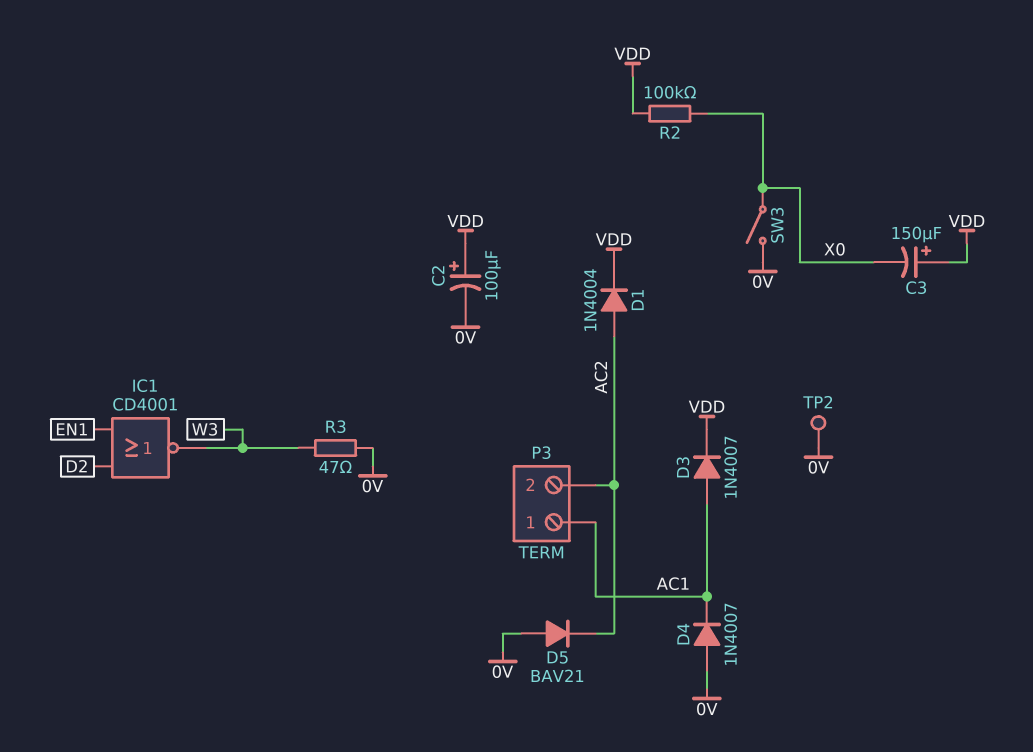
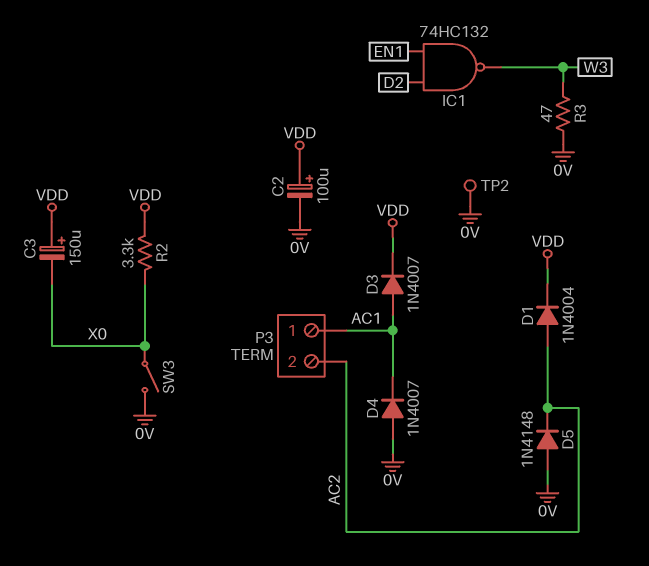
D5: diode BAV21 (A 0V, K AC2) -> diode 1N4148 (A 0V, K AC2)
IC1: NOR CD4001 (in D2, in EN1, out W3) -> NAND 74HC132 (in D2, in EN1, out W3)
R2: 100k (VDD, X0) -> 3.3k (VDD, X0)

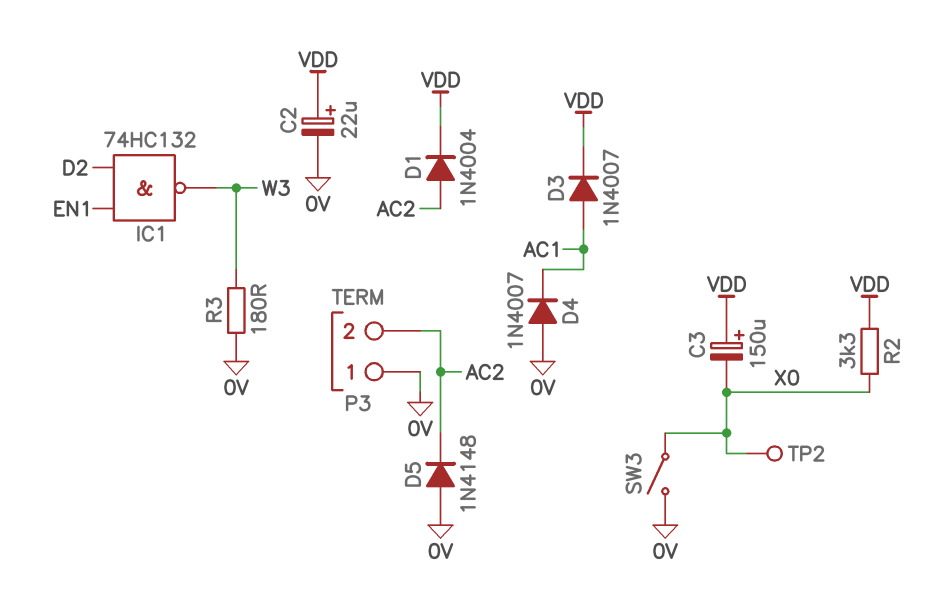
C2: 100uF (plus VDD, minus 0V) -> 22uF (plus VDD, minus 0V)
P3 pin 1: AC1 -> 0V
R3: 47 (0V, W3) -> 180 (0V, W3)
TP2: test point (0V) -> test point (X0)

